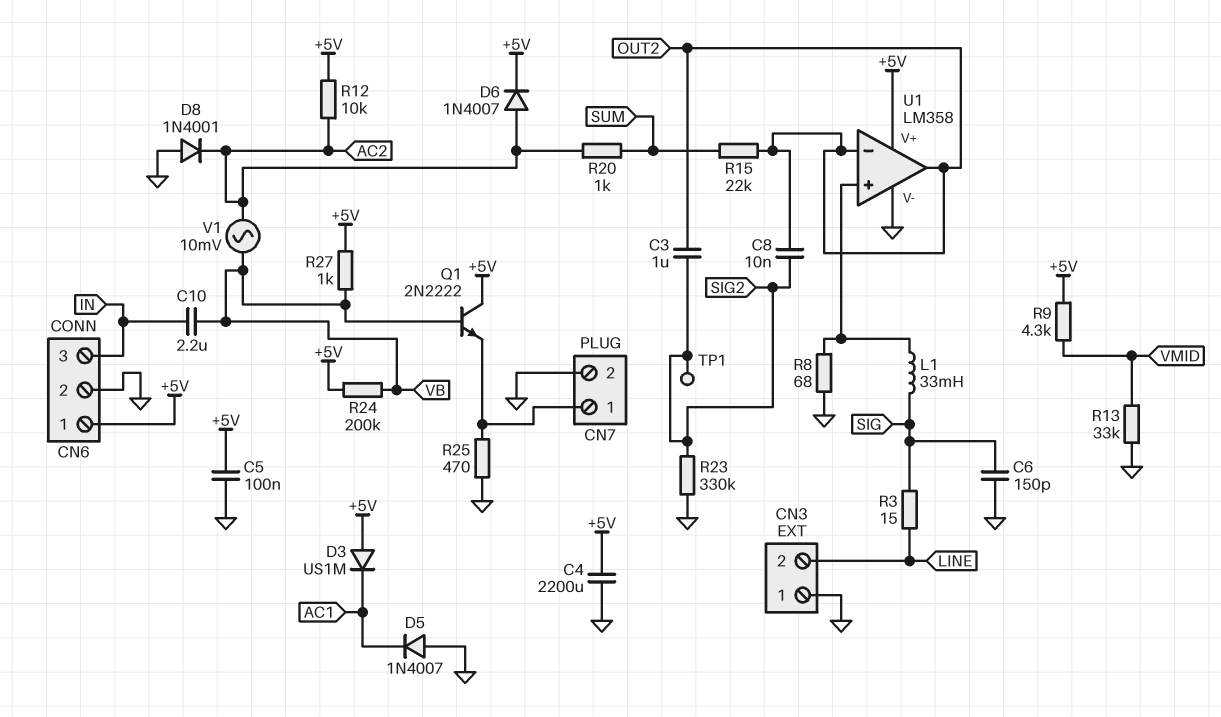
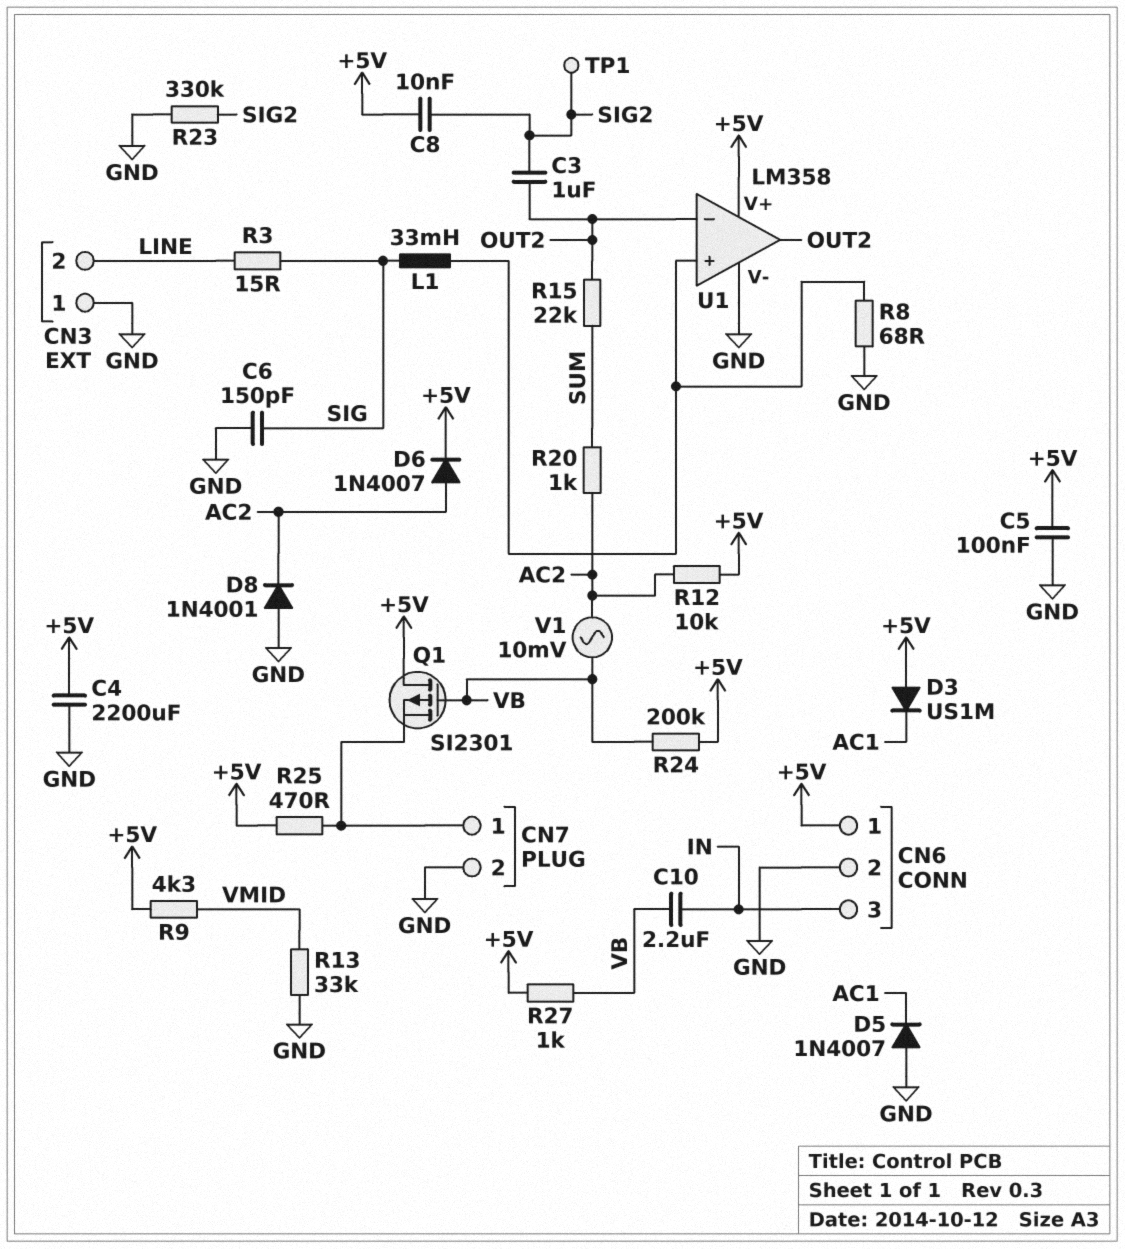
C8: 10nF (OUT2, SIG2) -> 10nF (+5V, SIG2)
Q1: NPN 2N2222 (B VB, C +5V, E CN7/1) -> PMOS SI2301 (G VB, D +5V, S CN7/1)
R25: 470 (CN7/1, GND) -> 470 (+5V, CN7/1)

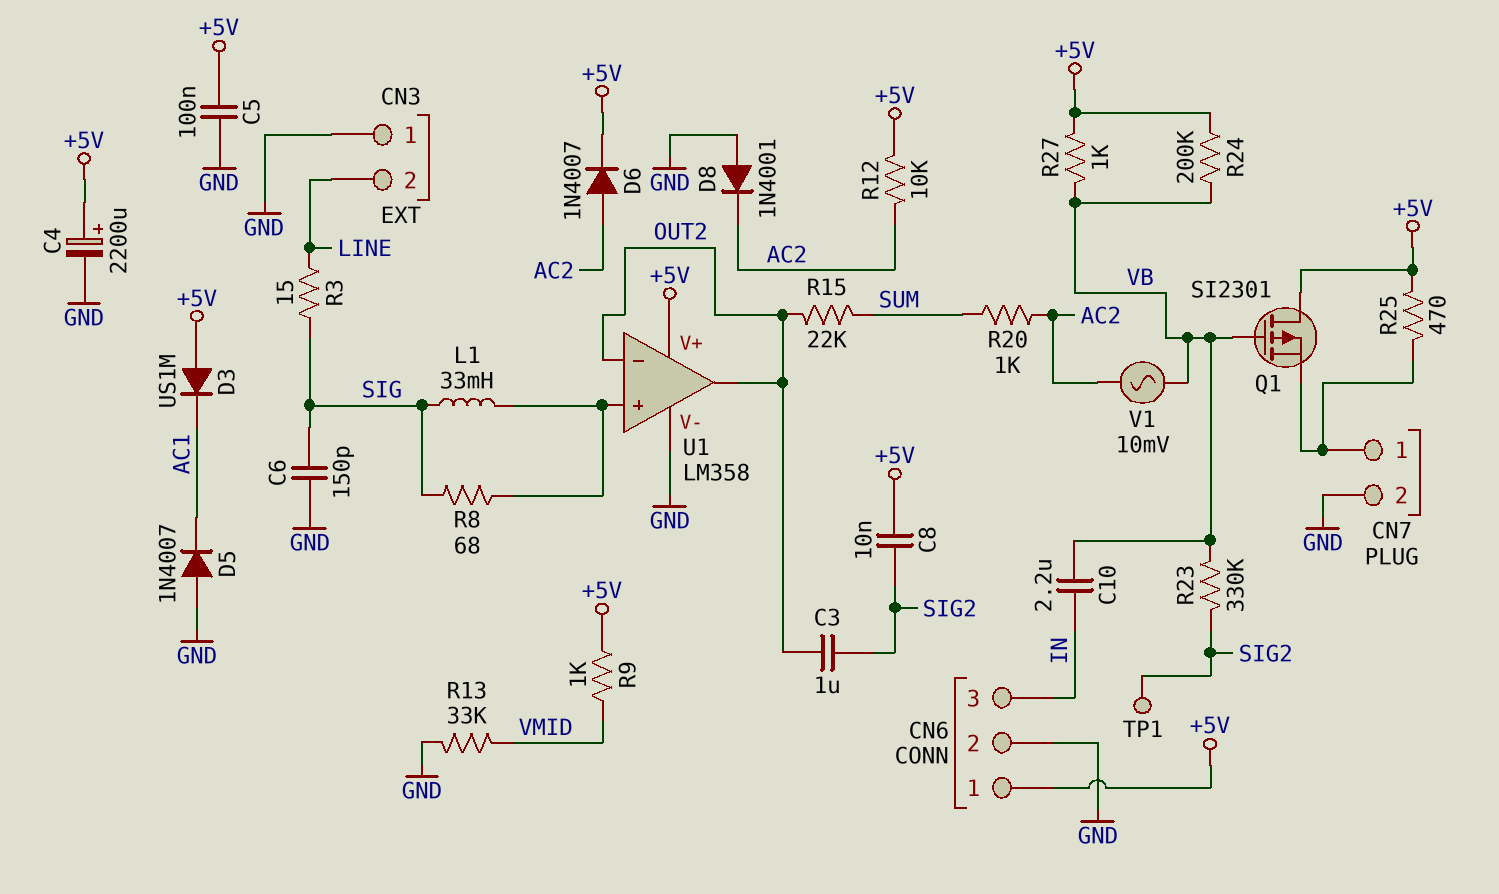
C4: 2200uF (+5V, GND) -> 2200uF (plus +5V, minus GND)
R8: 68 (GND, U1/in+) -> 68 (SIG, U1/in+)
R9: 4.3k (+5V, VMID) -> 1k (+5V, VMID)
R23: 330k (GND, SIG2) -> 330k (SIG2, VB)

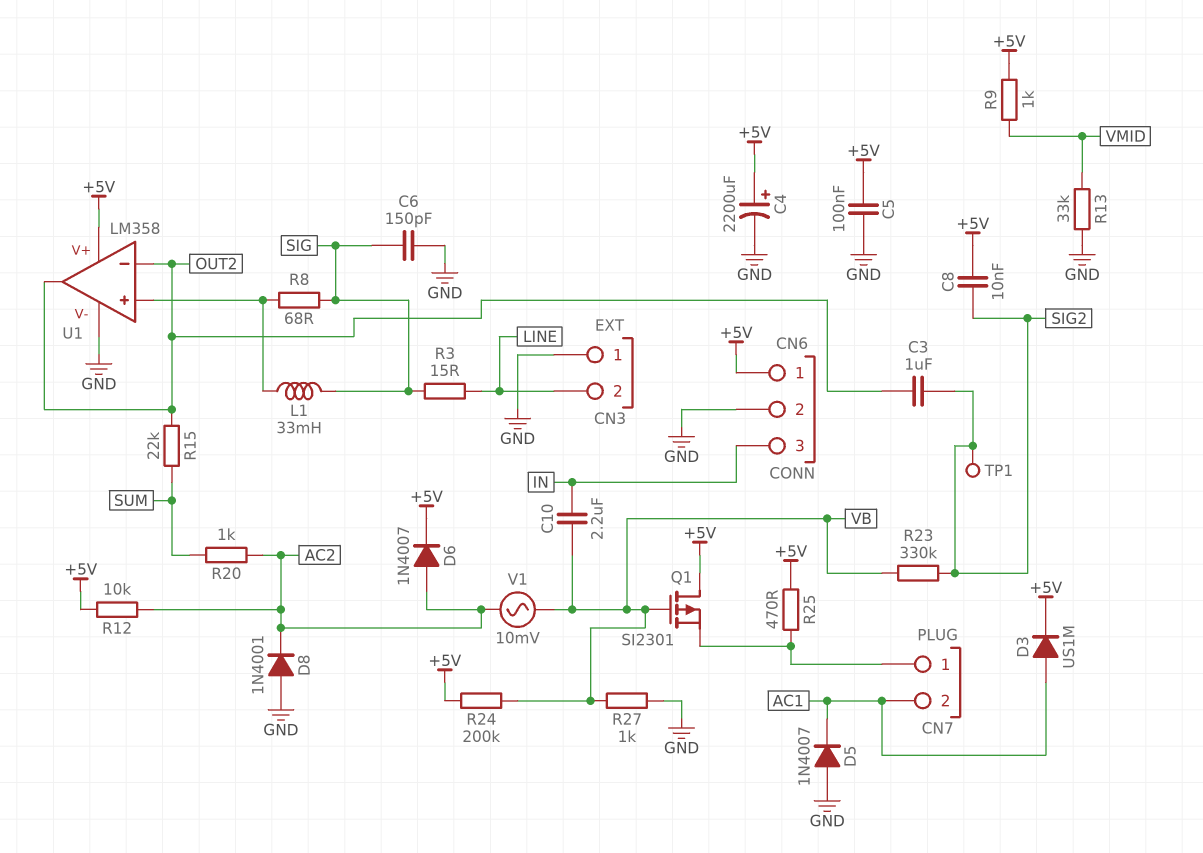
CN7 pin 2: GND -> AC1
D3: diode US1M (A +5V, K AC1) -> diode US1M (A AC1, K +5V)
R27: 1k (+5V, VB) -> 1k (GND, VB)

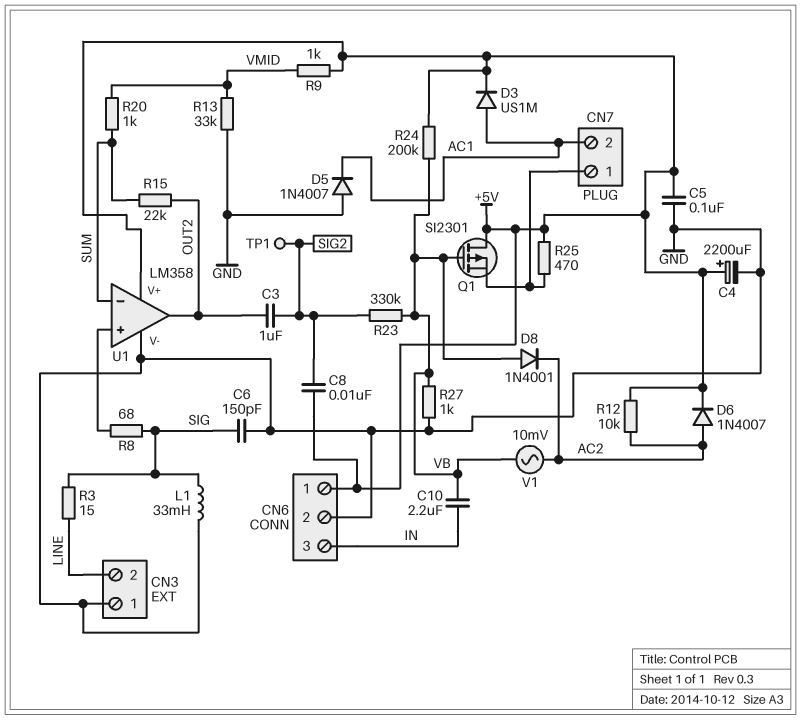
D8: diode 1N4001 (A GND, K AC2) -> diode 1N4001 (A VB, K AC2)
L1: 33mH (SIG, U1/in+) -> 33mH (GND, SIG)
R20: 1k (AC2, SUM) -> 1k (SUM, VMID)
U1 pin in-: OUT2 -> SUM

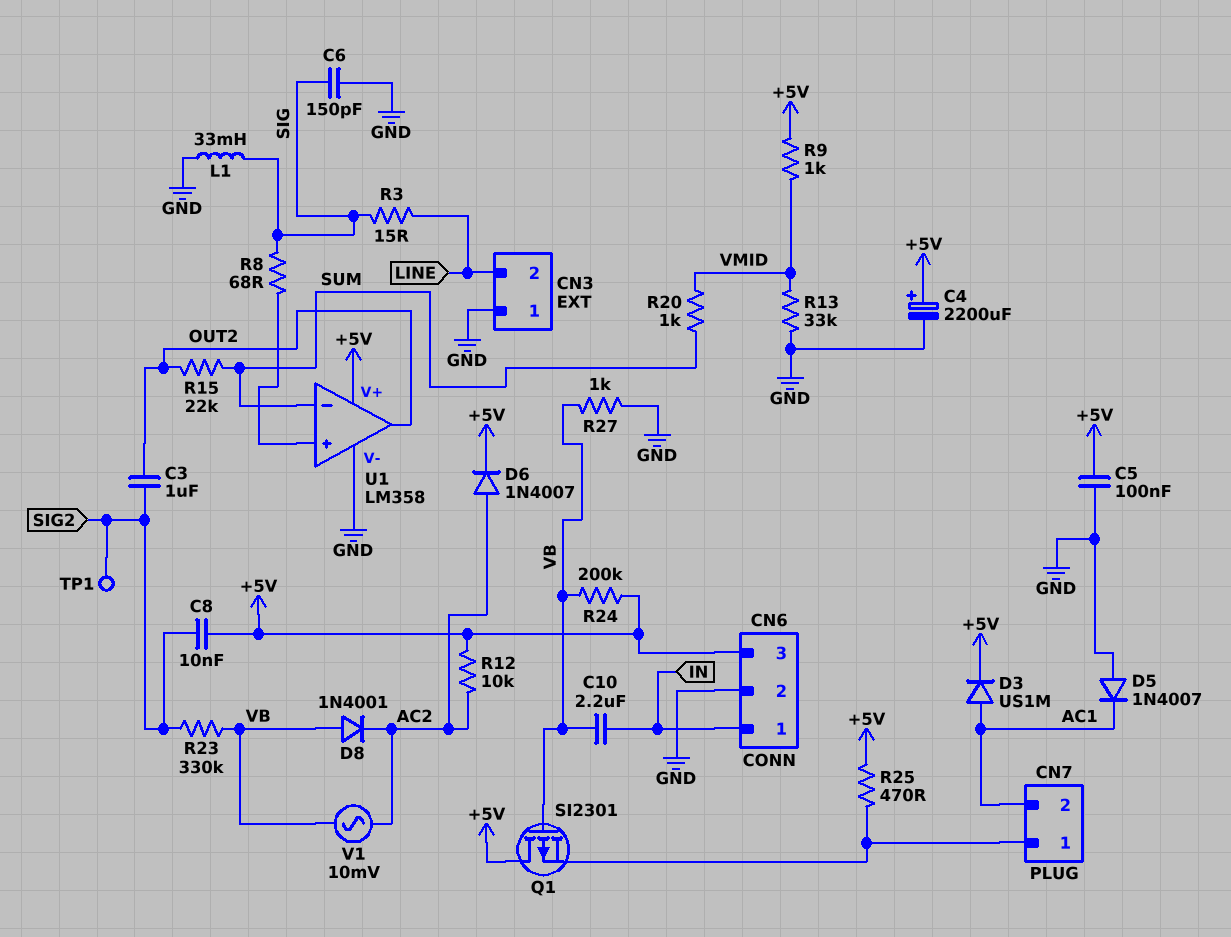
CN6 pin 1: +5V -> IN
CN6 pin 3: IN -> +5V

